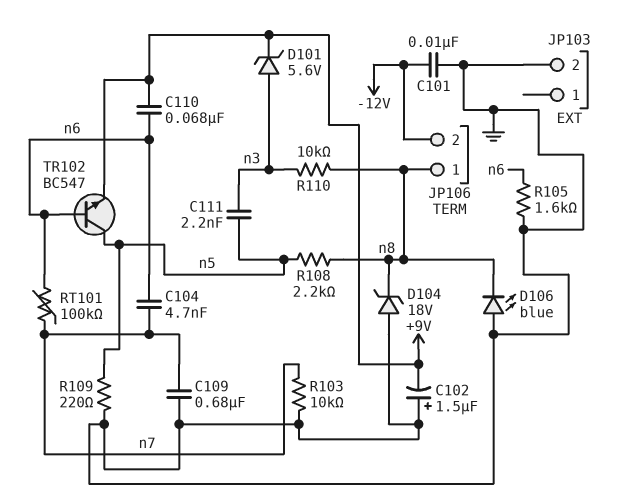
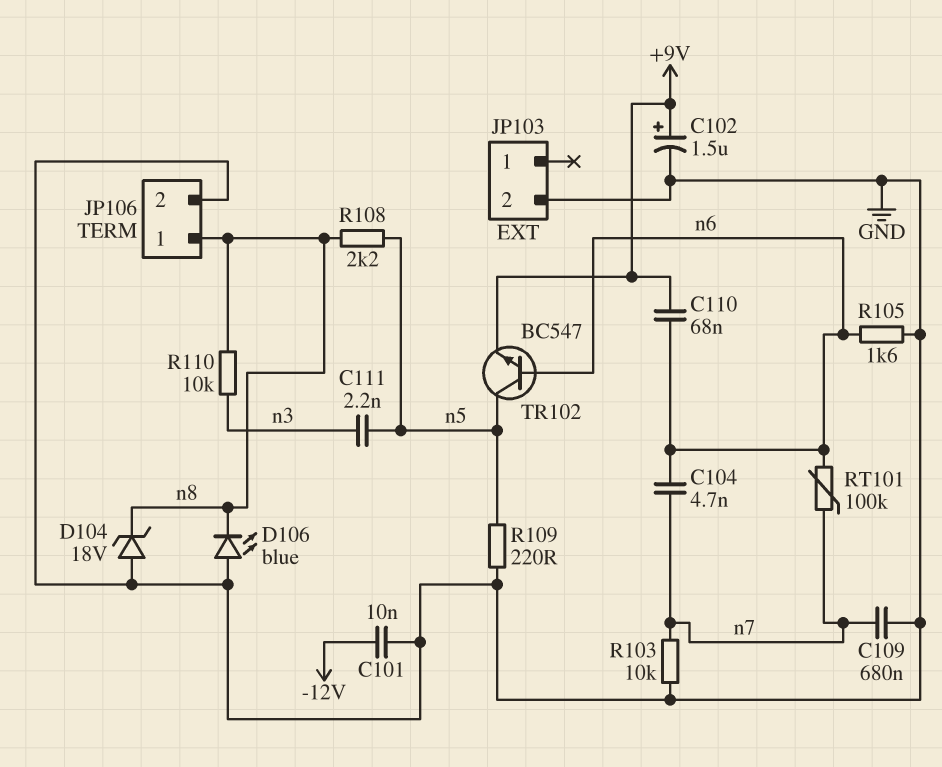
C102: 1.5uF (plus GND, minus +9V) -> 1.5uF (plus +9V, minus GND)
D101: zener 5.6V (A n3, K +9V) -> none
JP106 pin 2: -12V -> GND

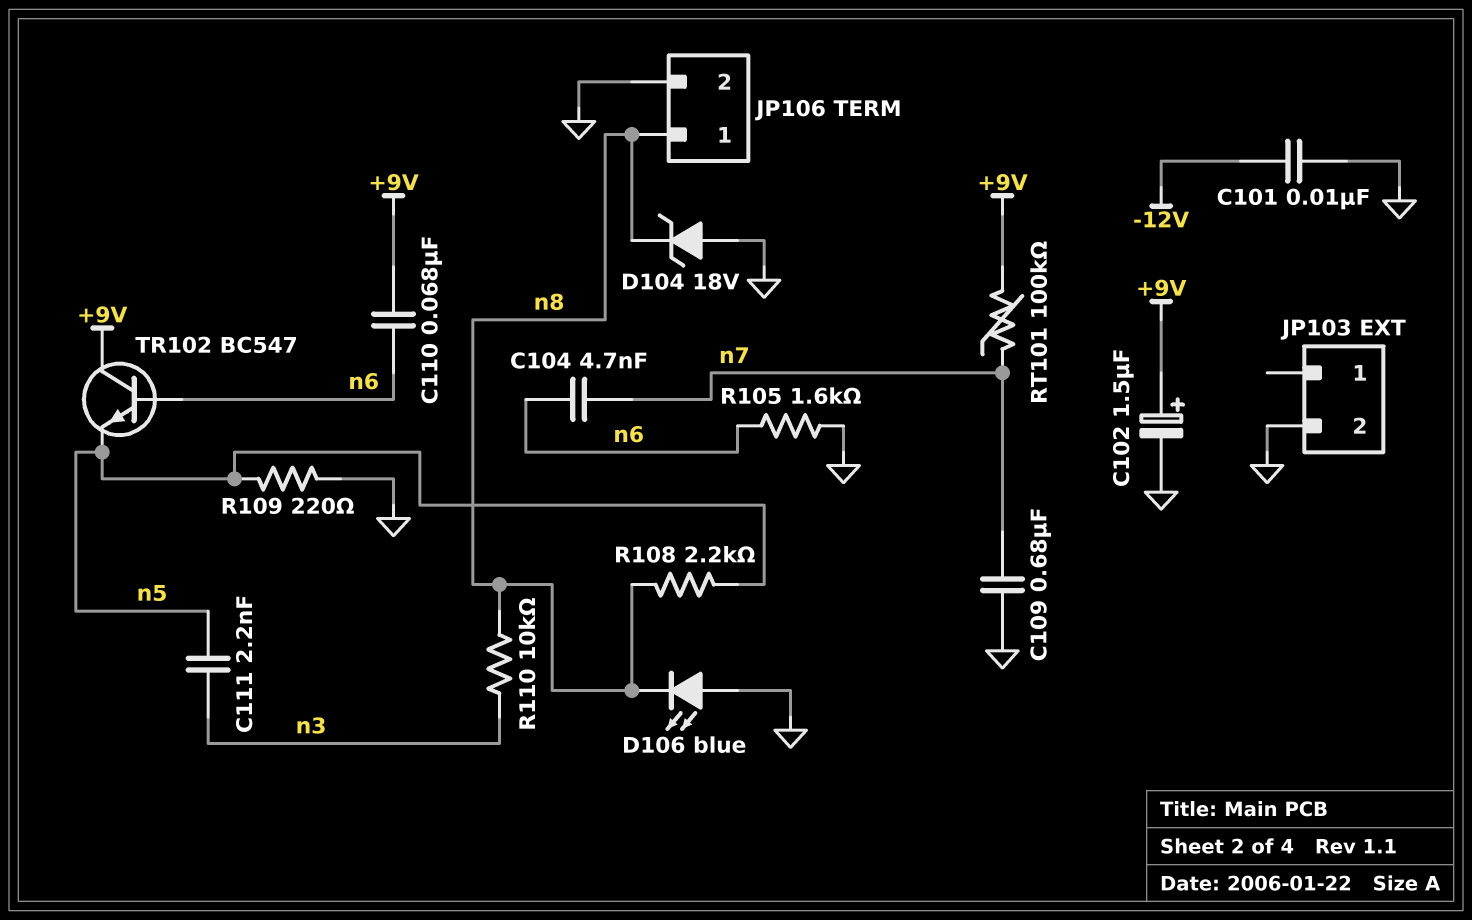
R103: 10k (GND, n7) -> none
RT101: 100k (n6, n7) -> 100k (+9V, n7)
TR102: NPN BC547 (B n6, C n5, E +9V) -> NPN BC547 (B n6, C +9V, E n5)

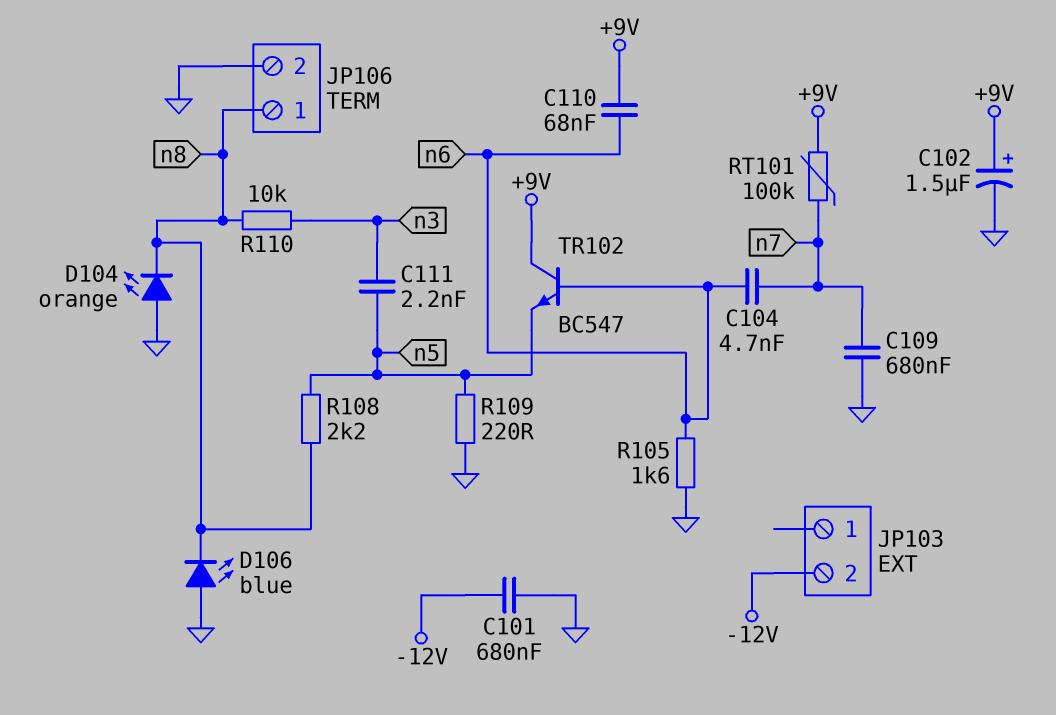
C101: 10nF (-12V, GND) -> 680nF (-12V, GND)
D104: zener 18V (A GND, K n8) -> LED orange (A GND, K n8)
JP103 pin 2: GND -> -12V

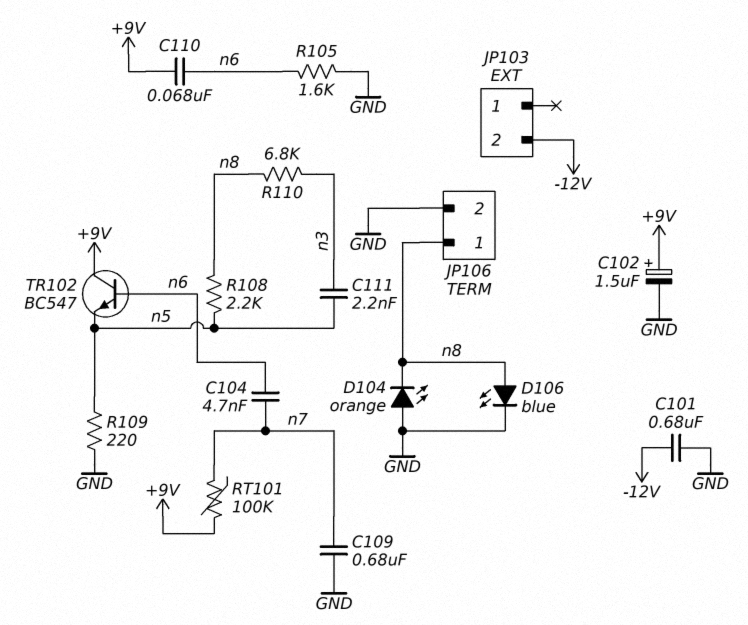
D106: LED blue (A GND, K n8) -> LED blue (A n8, K GND)
R110: 10k (n3, n8) -> 6.8k (n3, n8)

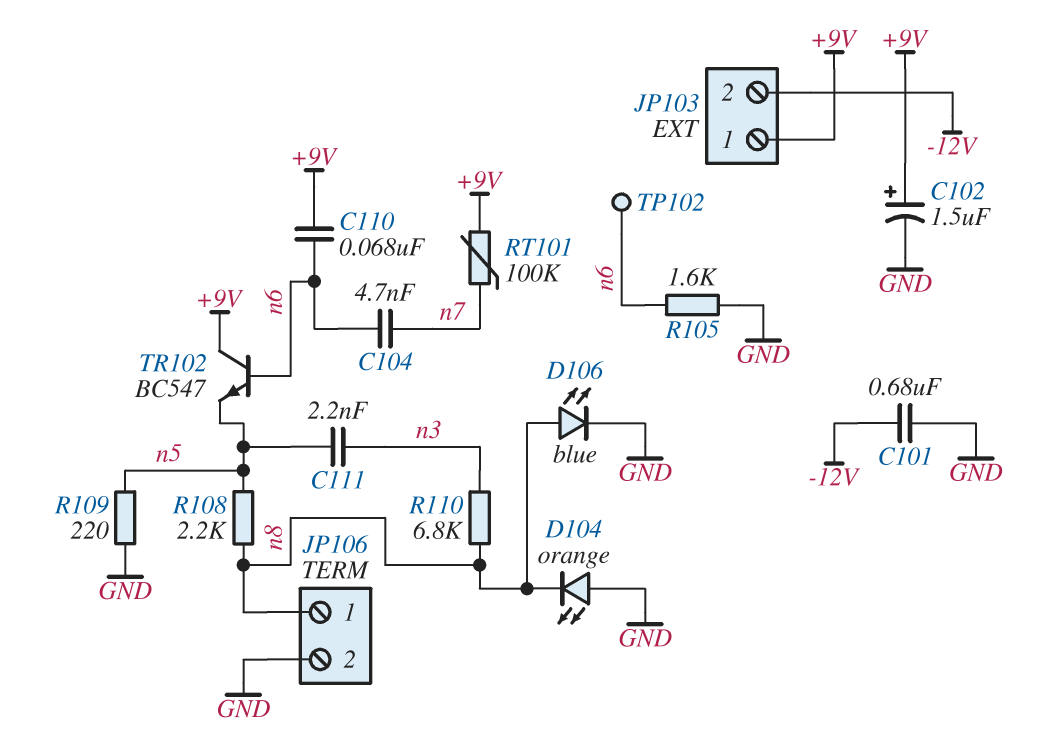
C109: 680nF (GND, n7) -> none
JP103 pin 1: none -> +9V
TP102: none -> test point (n6)

